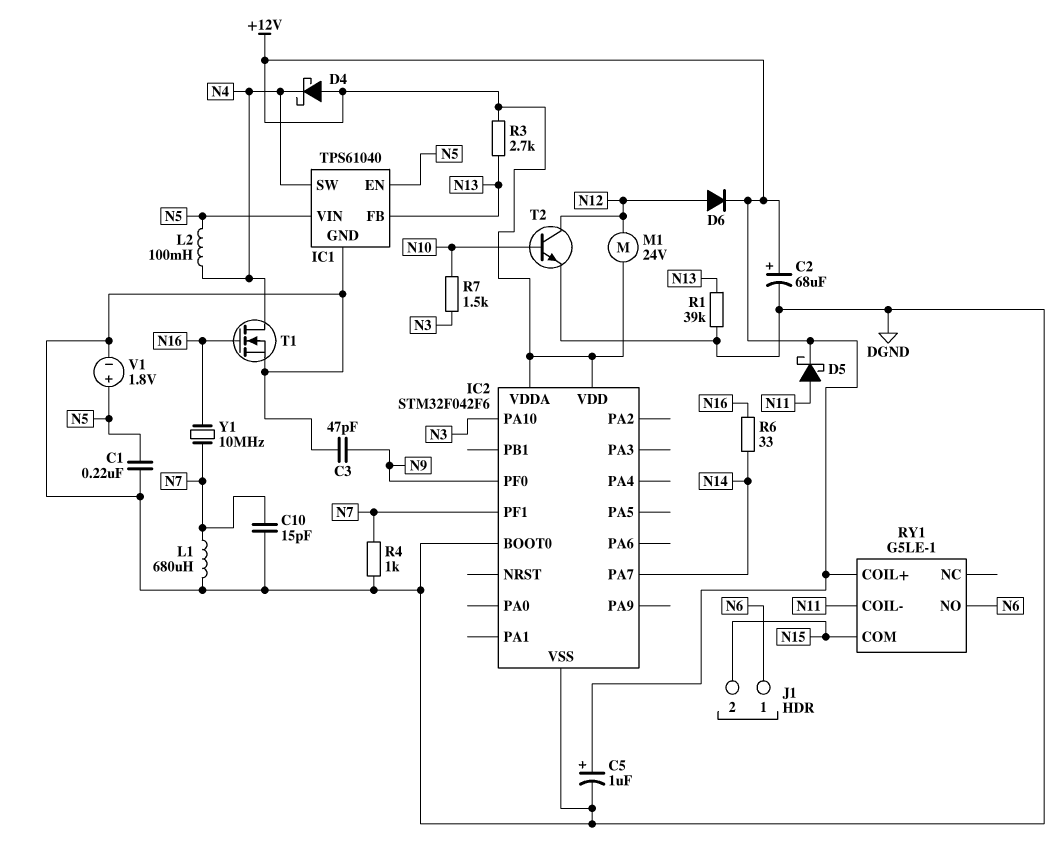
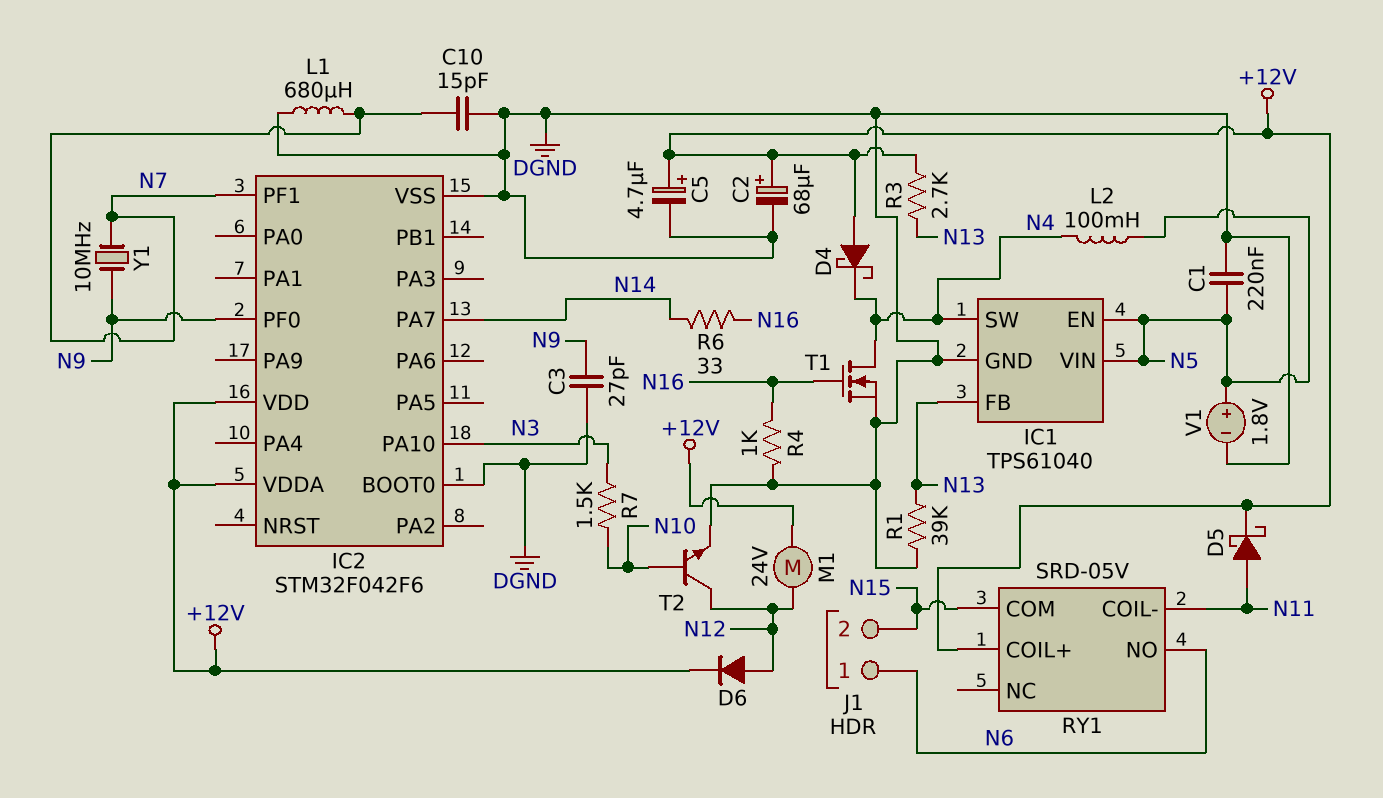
C3: 47pF (DGND, N9) -> 27pF (DGND, N9)
C5: 1uF (plus +12V, minus DGND) -> 4.7uF (plus +12V, minus DGND)
R4: 1k (DGND, N7) -> 1k (DGND, N16)
RY1: G5LE-1 -> SRD-05V
Y1: 10MHz (N7, N16) -> 10MHz (N7, N9)

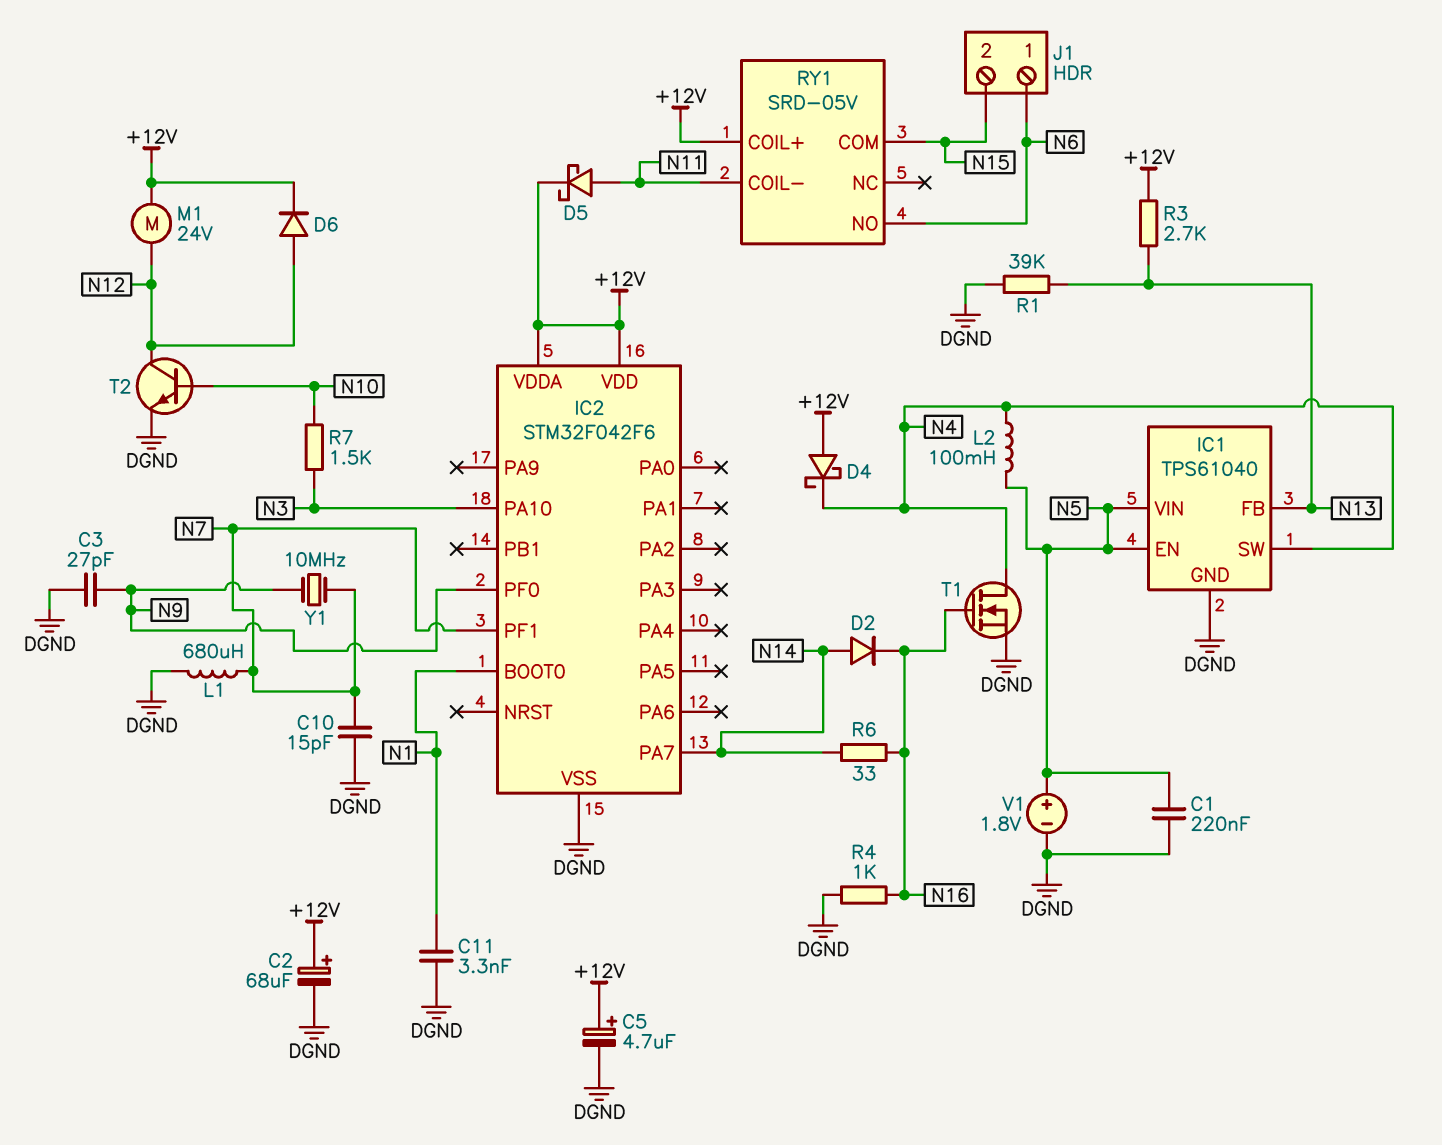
C11: none -> 3.3nF (DGND, N1)
D2: none -> diode (A N14, K N16)
IC2 pin BOOT0: DGND -> N1

